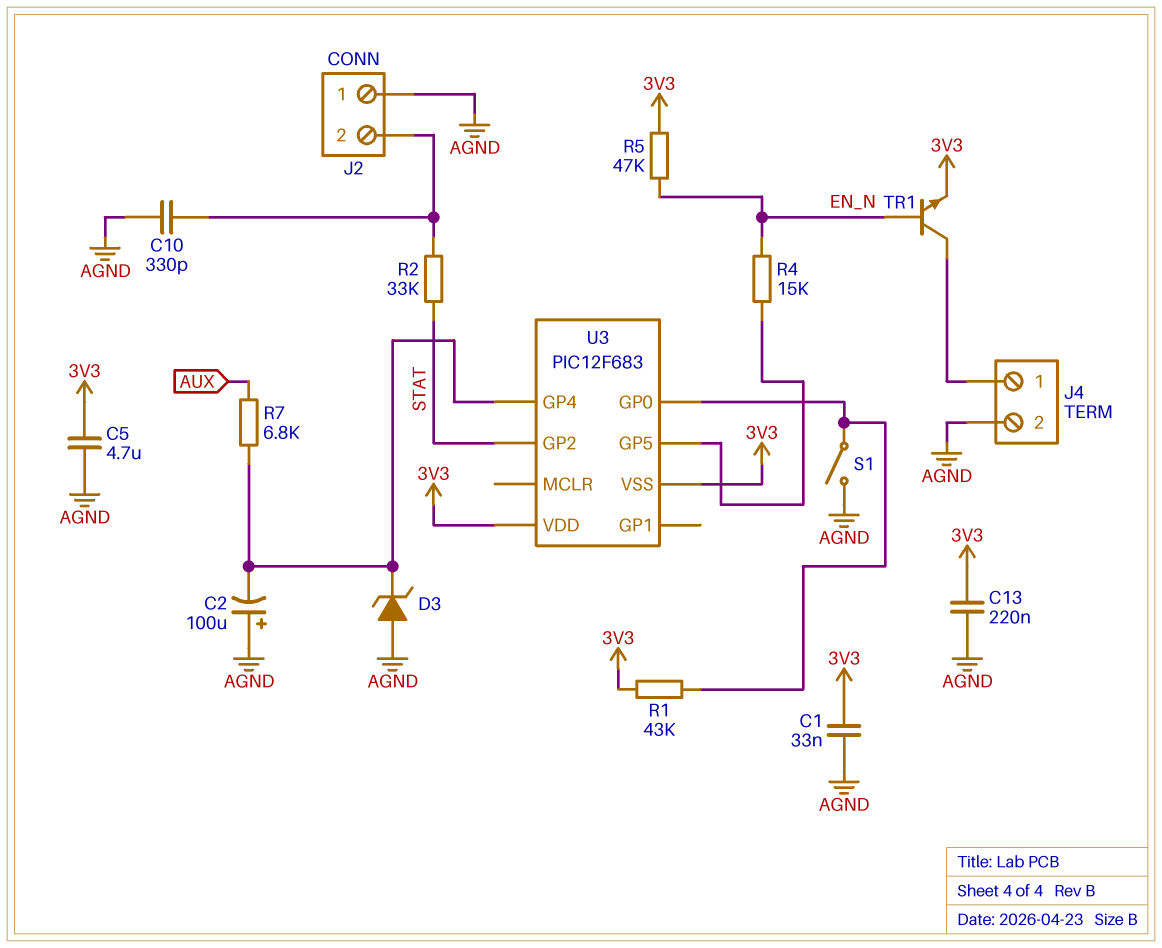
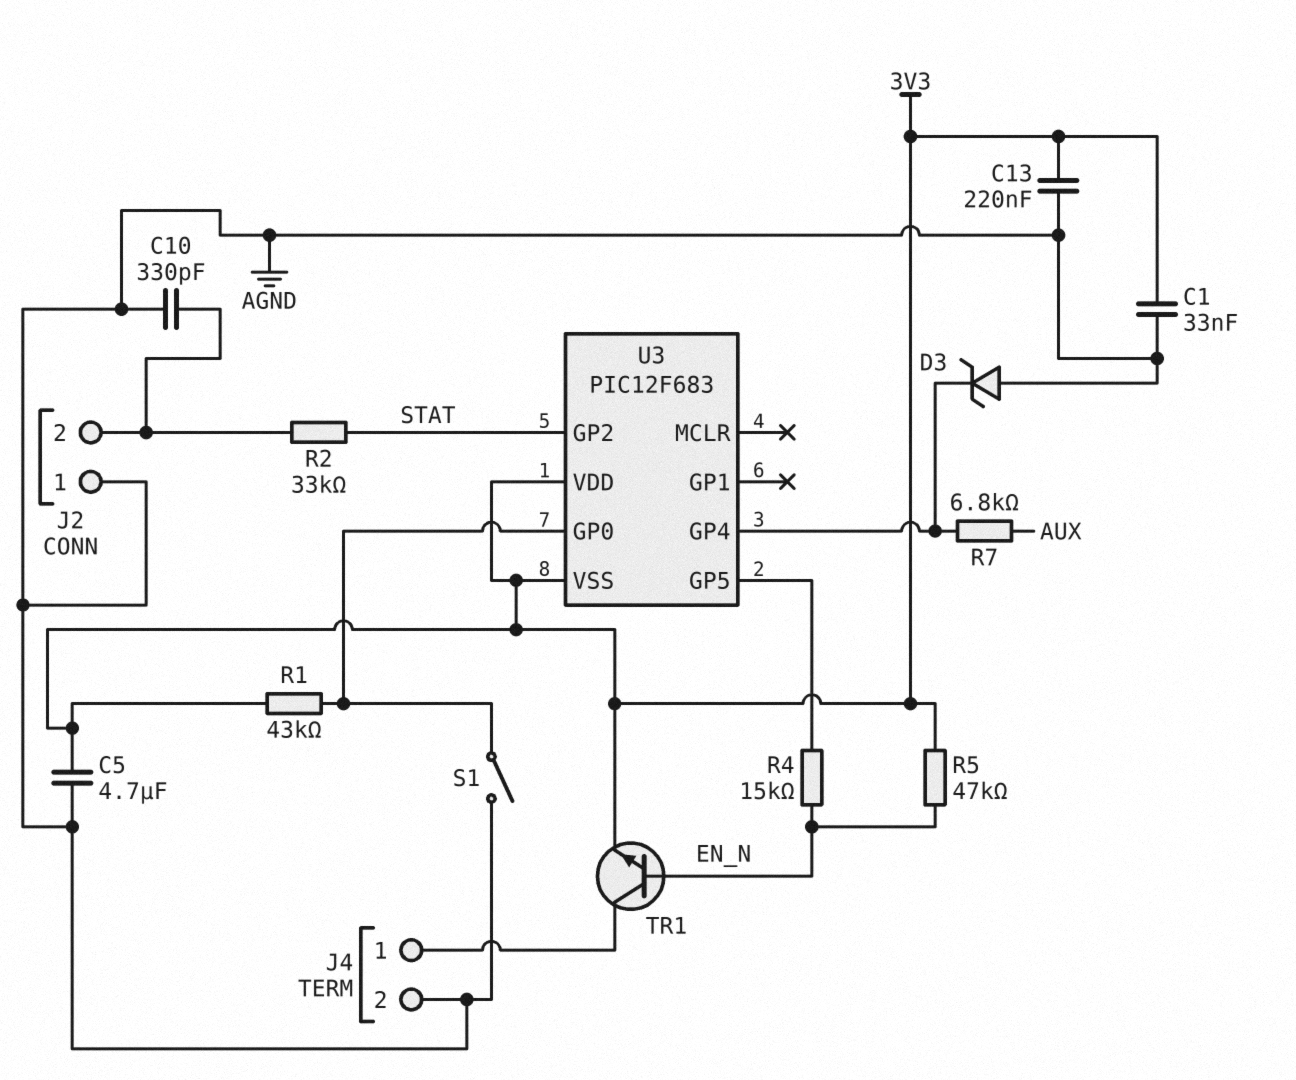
C2: 100uF (plus AGND, minus U3/GP4) -> none

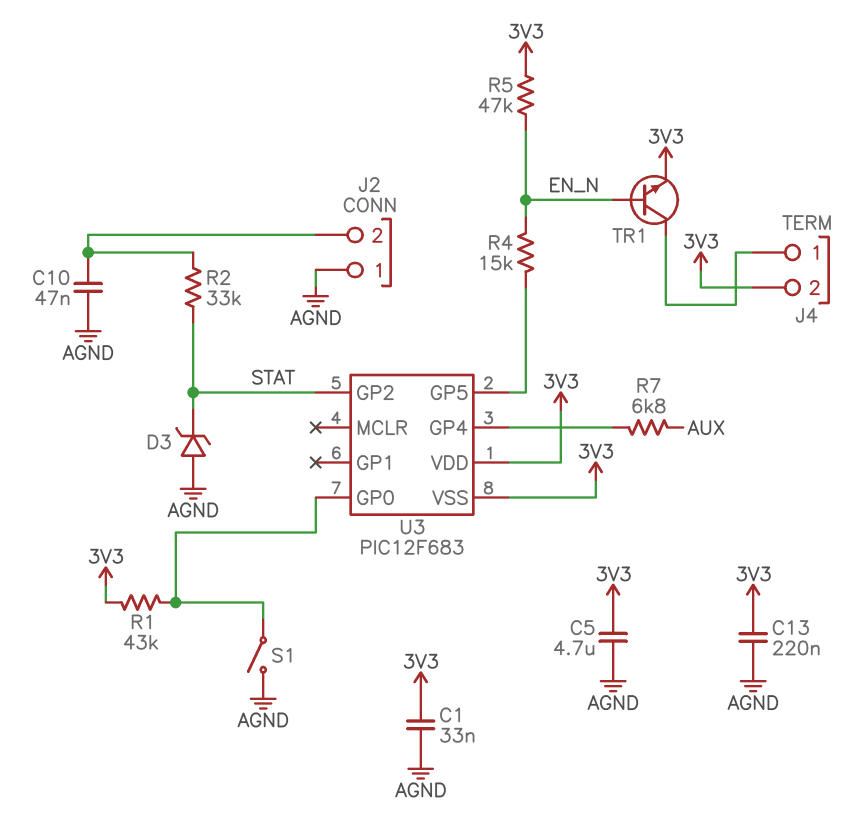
C10: 330pF (AGND, J2/2) -> 47nF (AGND, J2/2)
D3: zener (A AGND, K U3/GP4) -> zener (A AGND, K STAT)
J4 pin 2: AGND -> 3V3

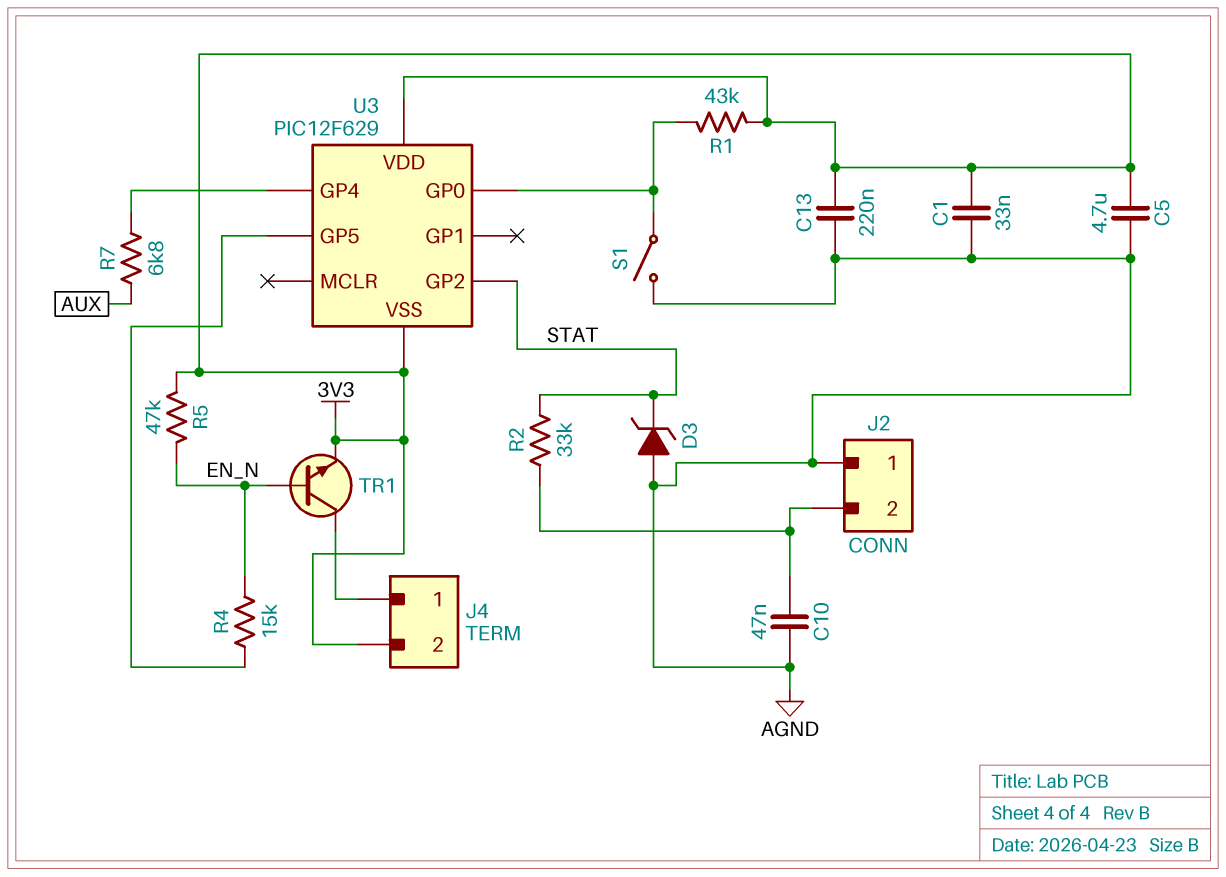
U3: PIC12F683 -> PIC12F629

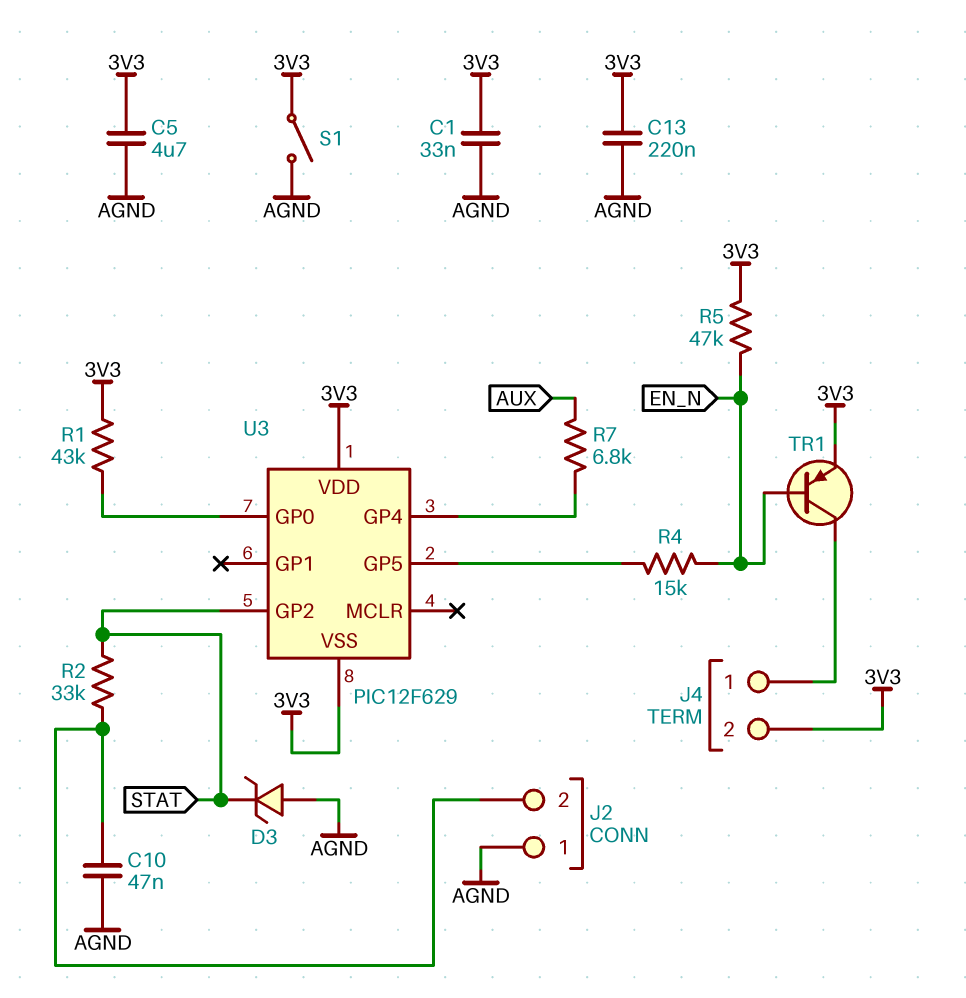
S1: switch (AGND, U3/GP0) -> switch (3V3, AGND)
TR1: NPN (B EN_N, C J4/1, E 3V3) -> PNP (B EN_N, C J4/1, E 3V3)

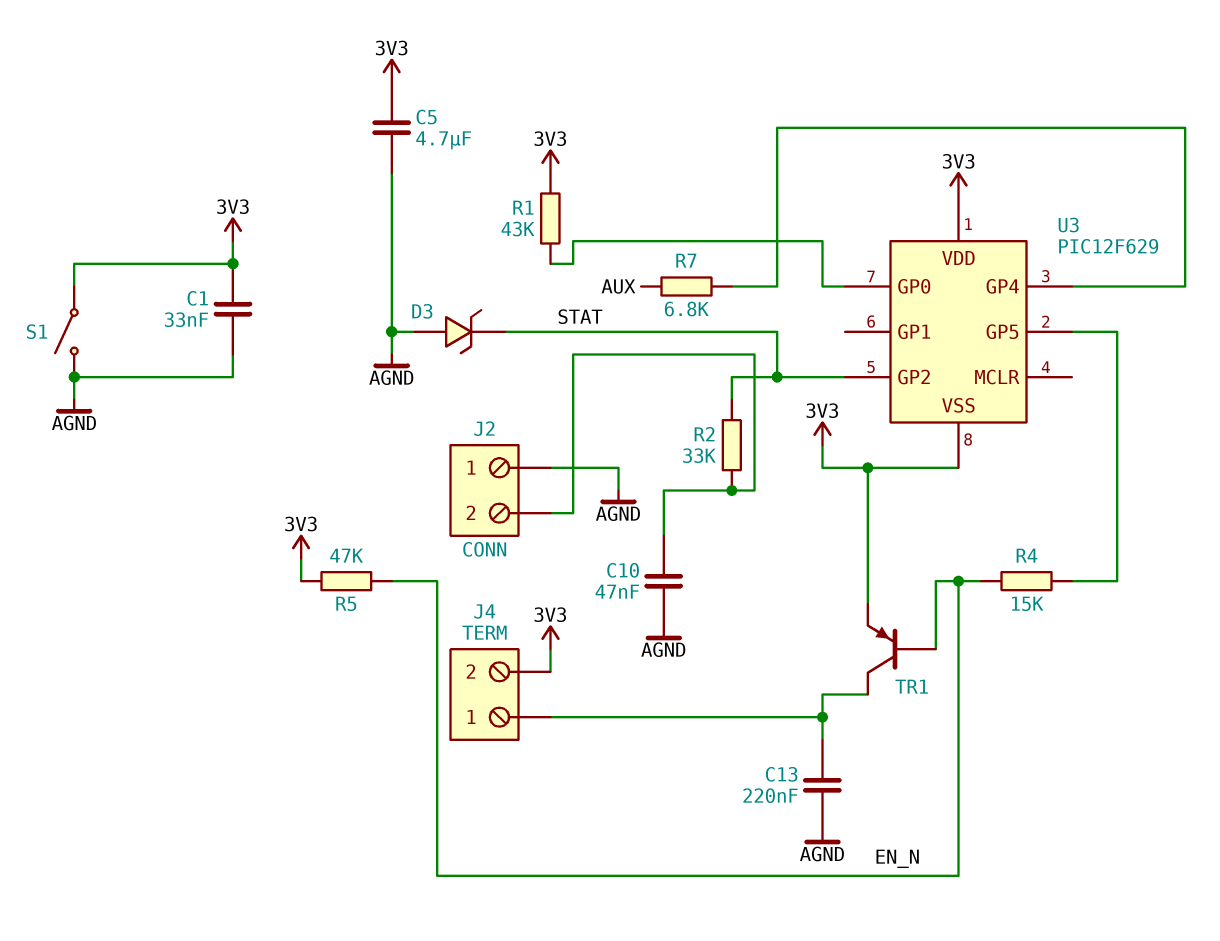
C13: 220nF (3V3, AGND) -> 220nF (AGND, J4/1)

